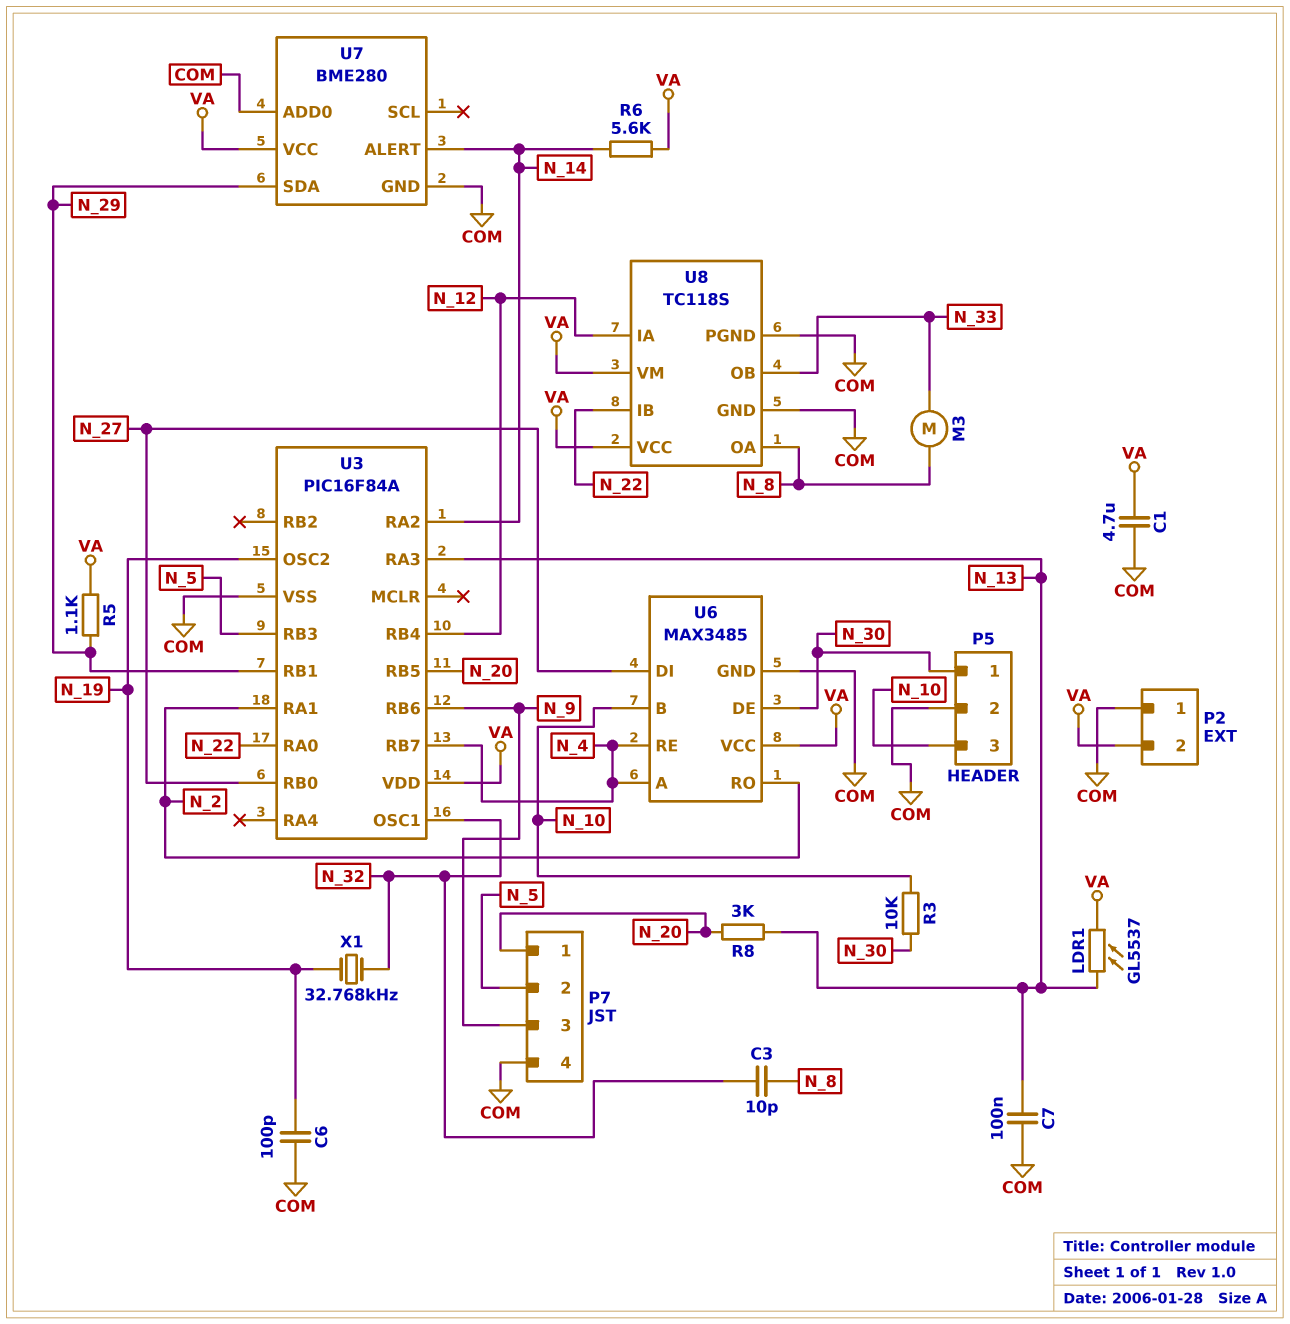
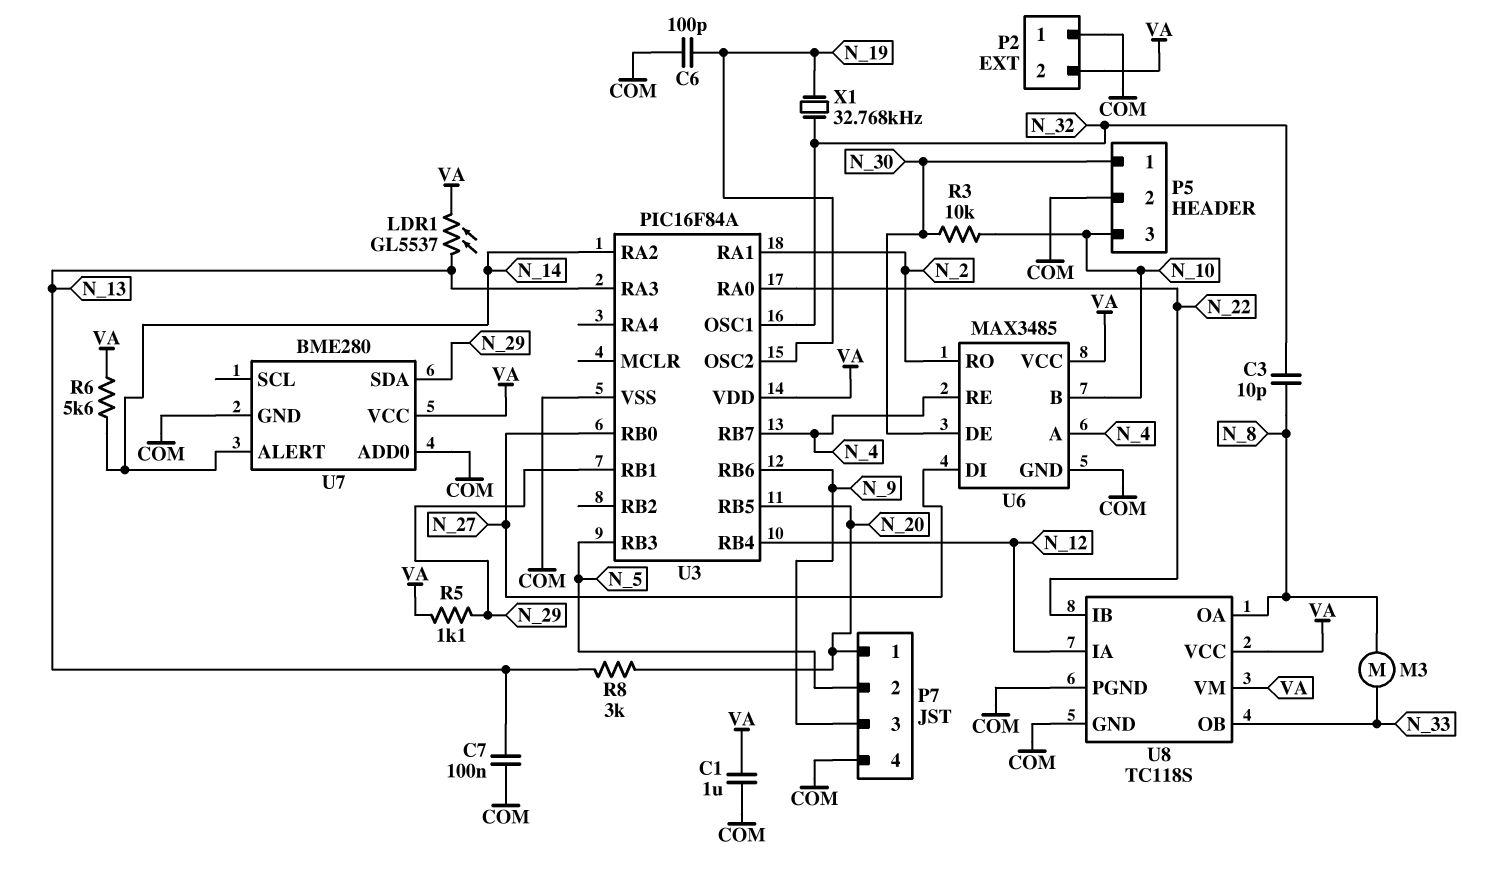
C1: 4.7uF (COM, VA) -> 1uF (COM, VA)

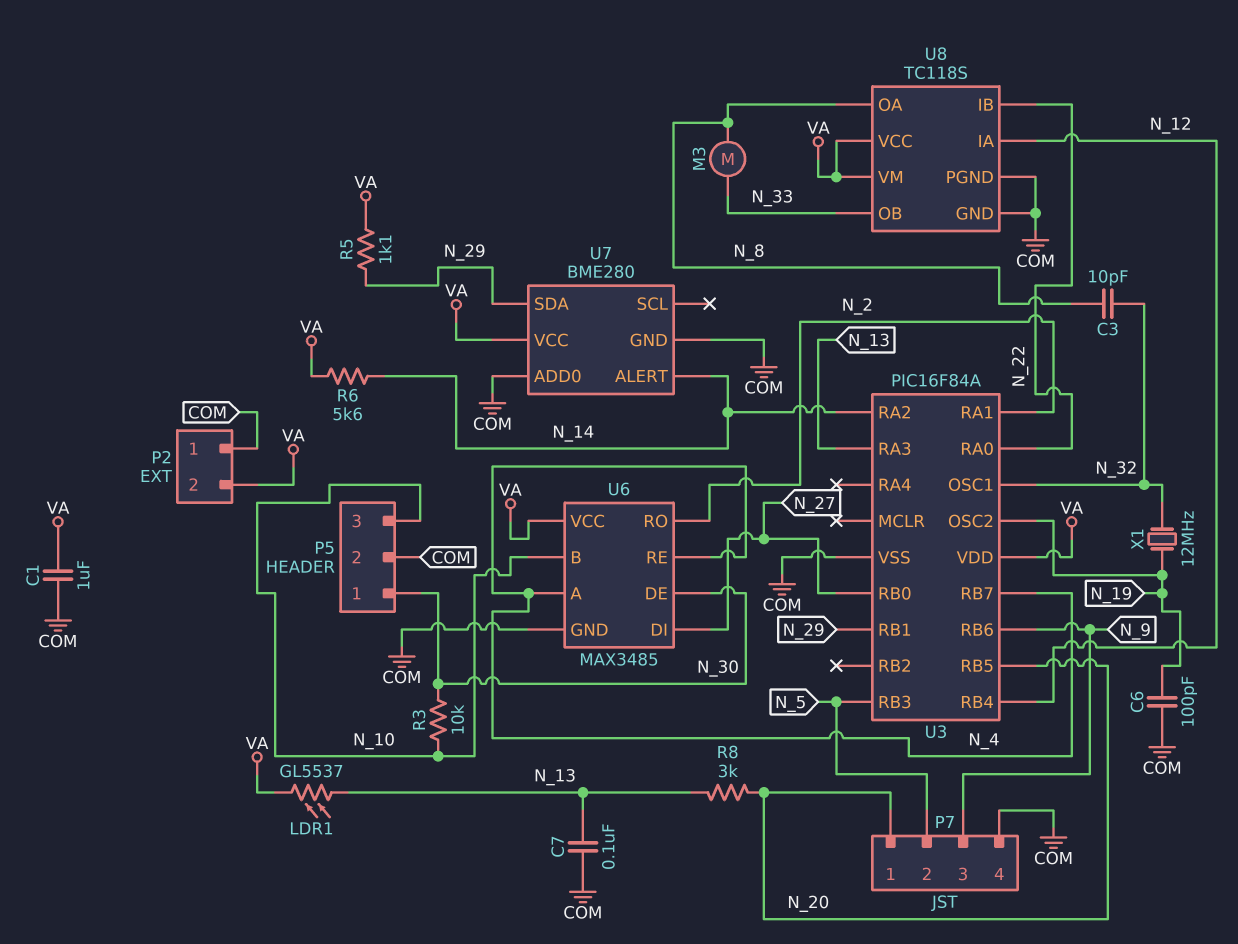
X1: 32.768kHz (N_19, N_32) -> 12MHz (N_19, N_32)

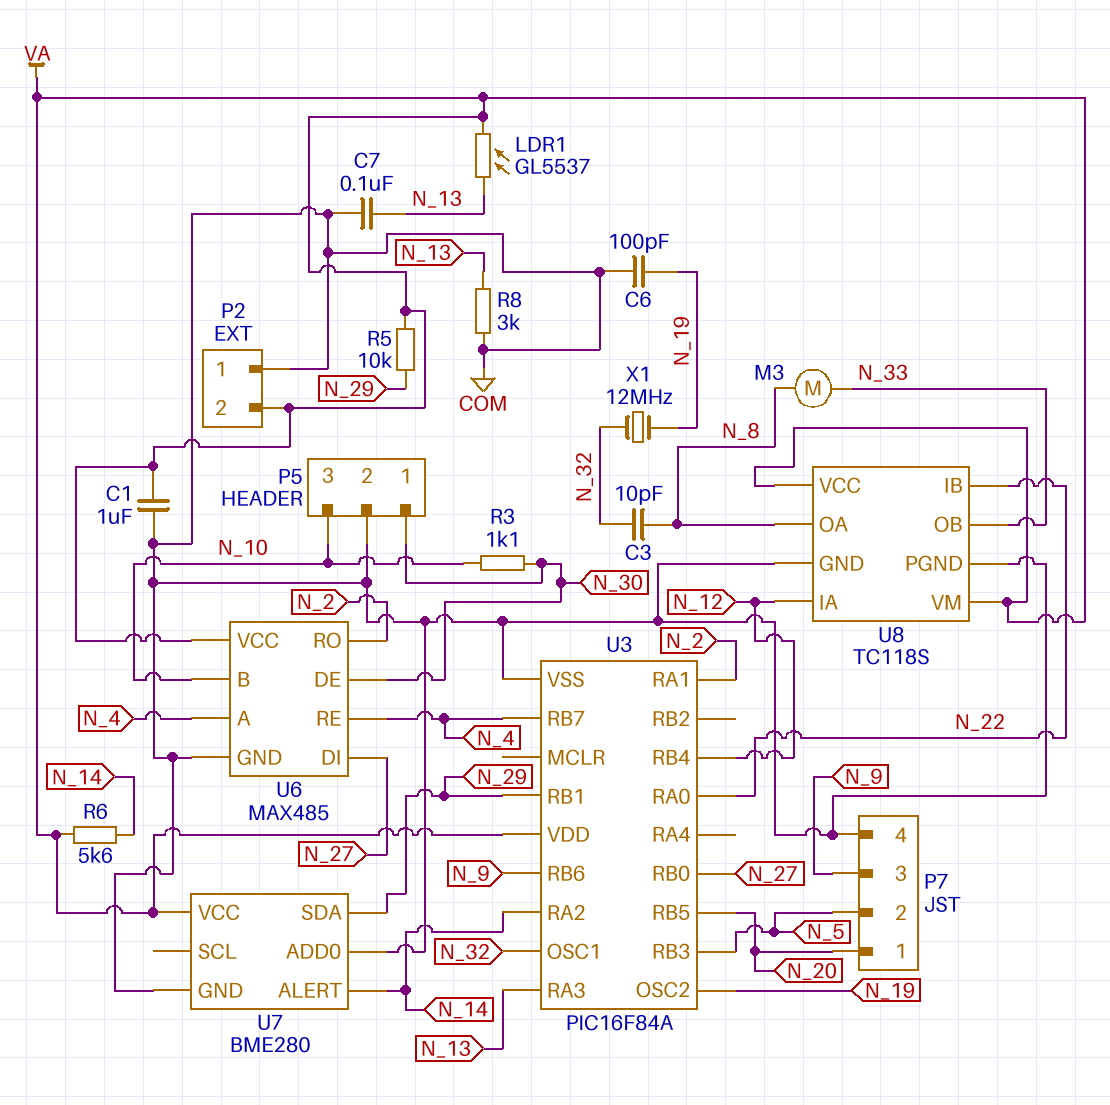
R3: 10k (N_10, N_30) -> 1.1k (N_10, N_30)
R5: 1.1k (N_29, VA) -> 10k (N_29, VA)
R8: 3k (N_13, N_20) -> 3k (COM, N_13)
U6: MAX3485 -> MAX485

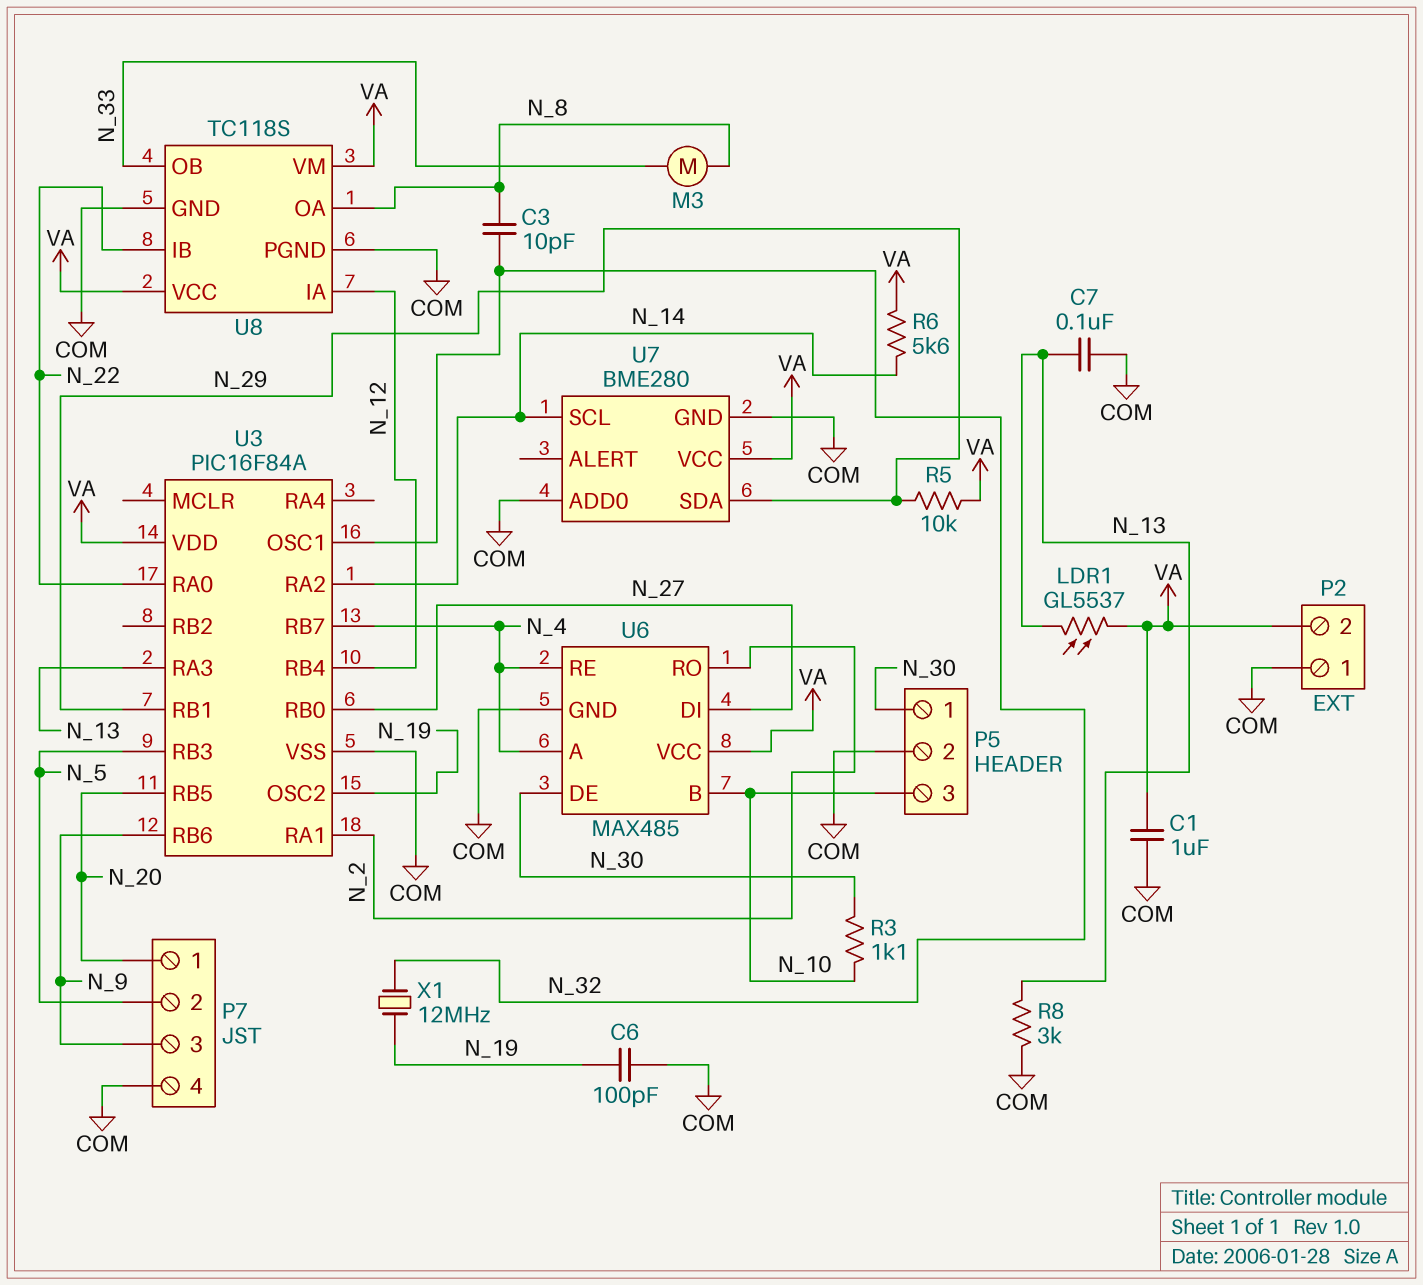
U7 pin ALERT: N_14 -> none
U7 pin SCL: none -> N_14

